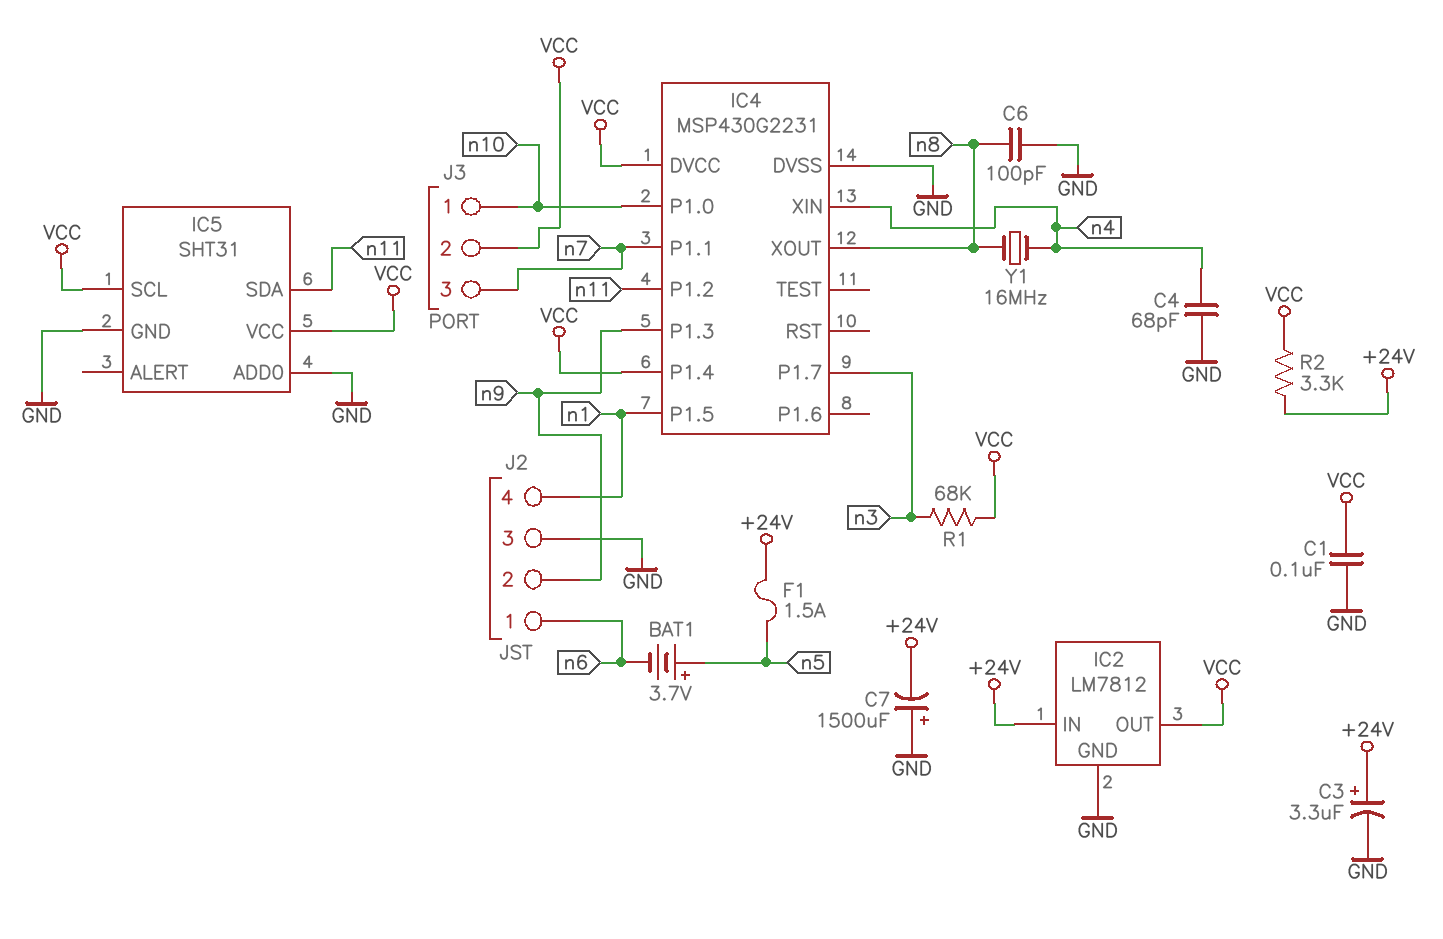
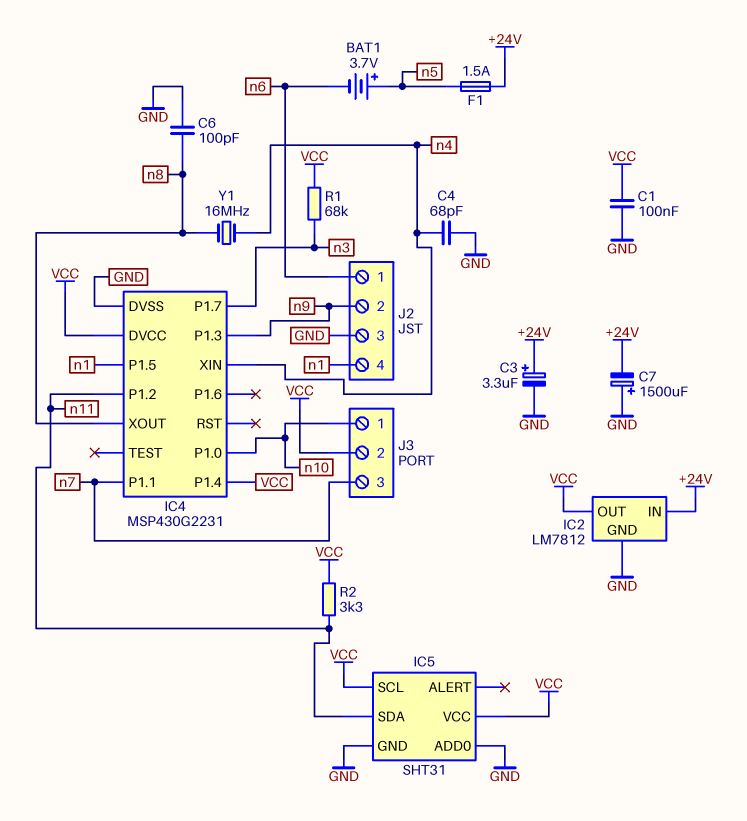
R2: 3.3k (+24V, VCC) -> 3.3k (VCC, n11)

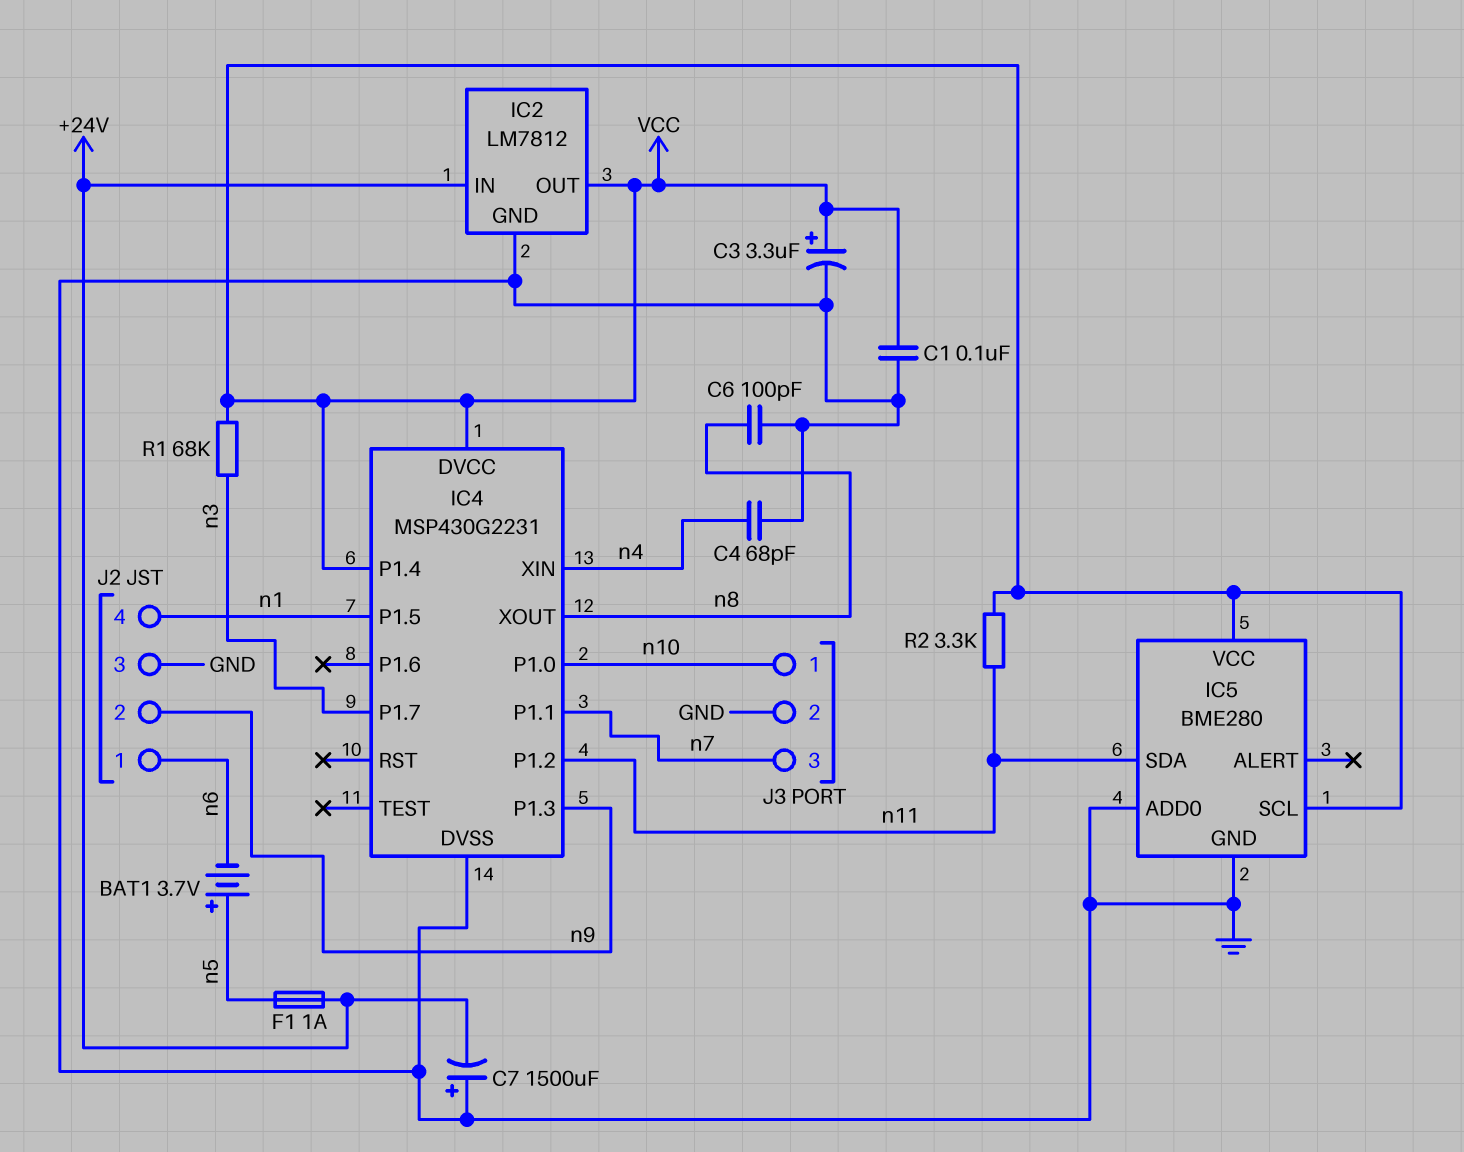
C3: 3.3uF (plus +24V, minus GND) -> 3.3uF (plus VCC, minus GND)
F1: 1.5A (+24V, n5) -> 1A (+24V, n5)
IC5: SHT31 -> BME280
J3 pin 2: VCC -> GND
Y1: 16MHz (n4, n8) -> none

